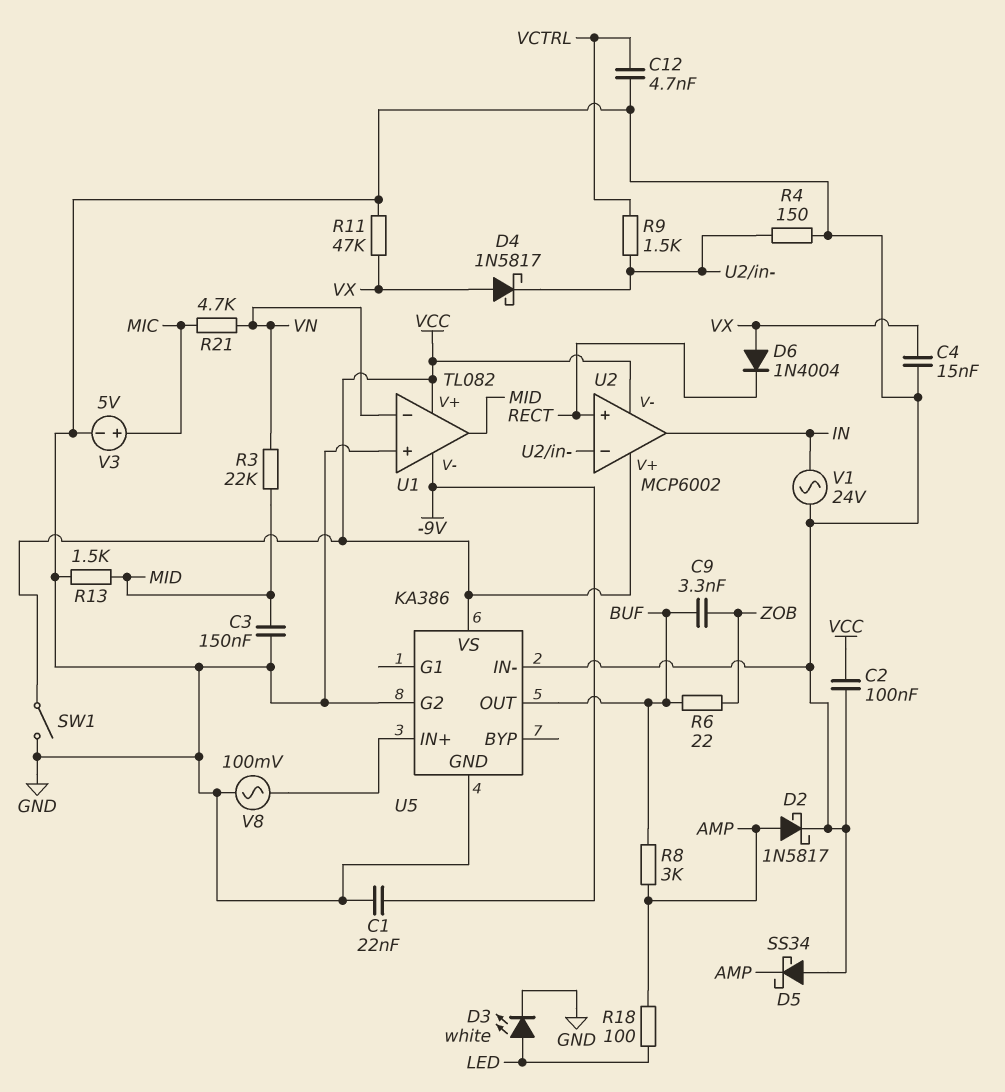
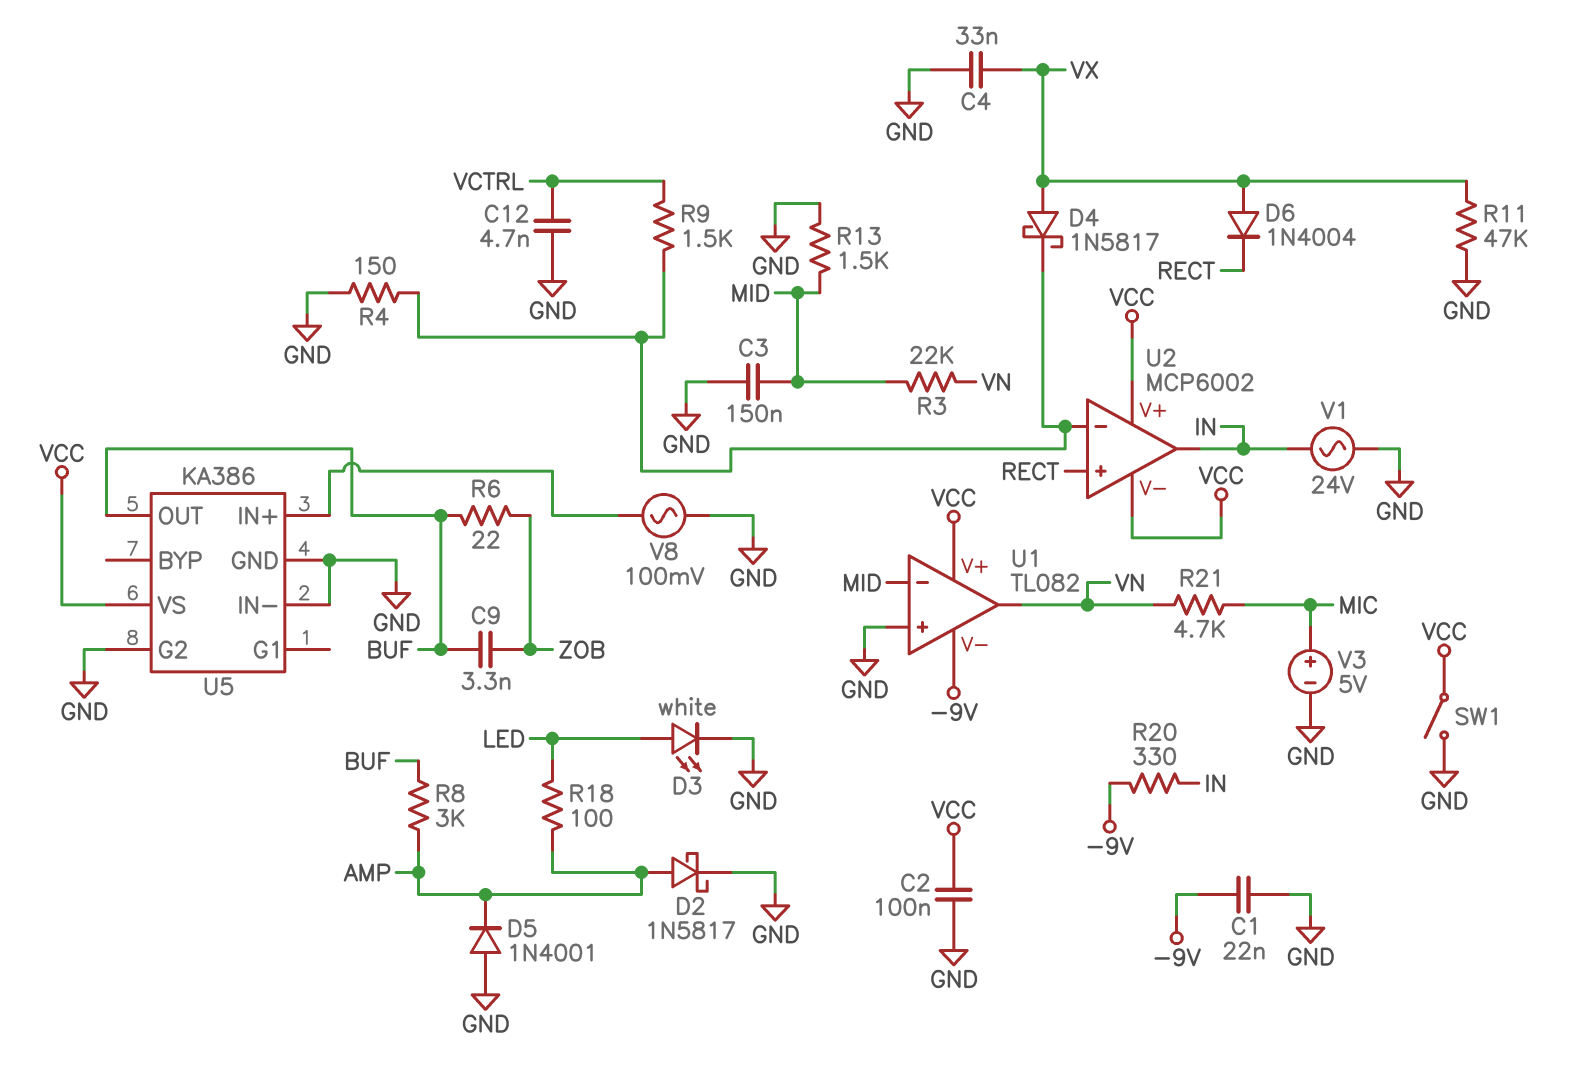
C4: 15nF (GND, VX) -> 33nF (GND, VX)
D5: schottky SS34 (A GND, K AMP) -> diode 1N4001 (A GND, K AMP)
R20: none -> 330 (-9V, IN)
U1 pin in-: VN -> MID
U1 pin out: MID -> VN

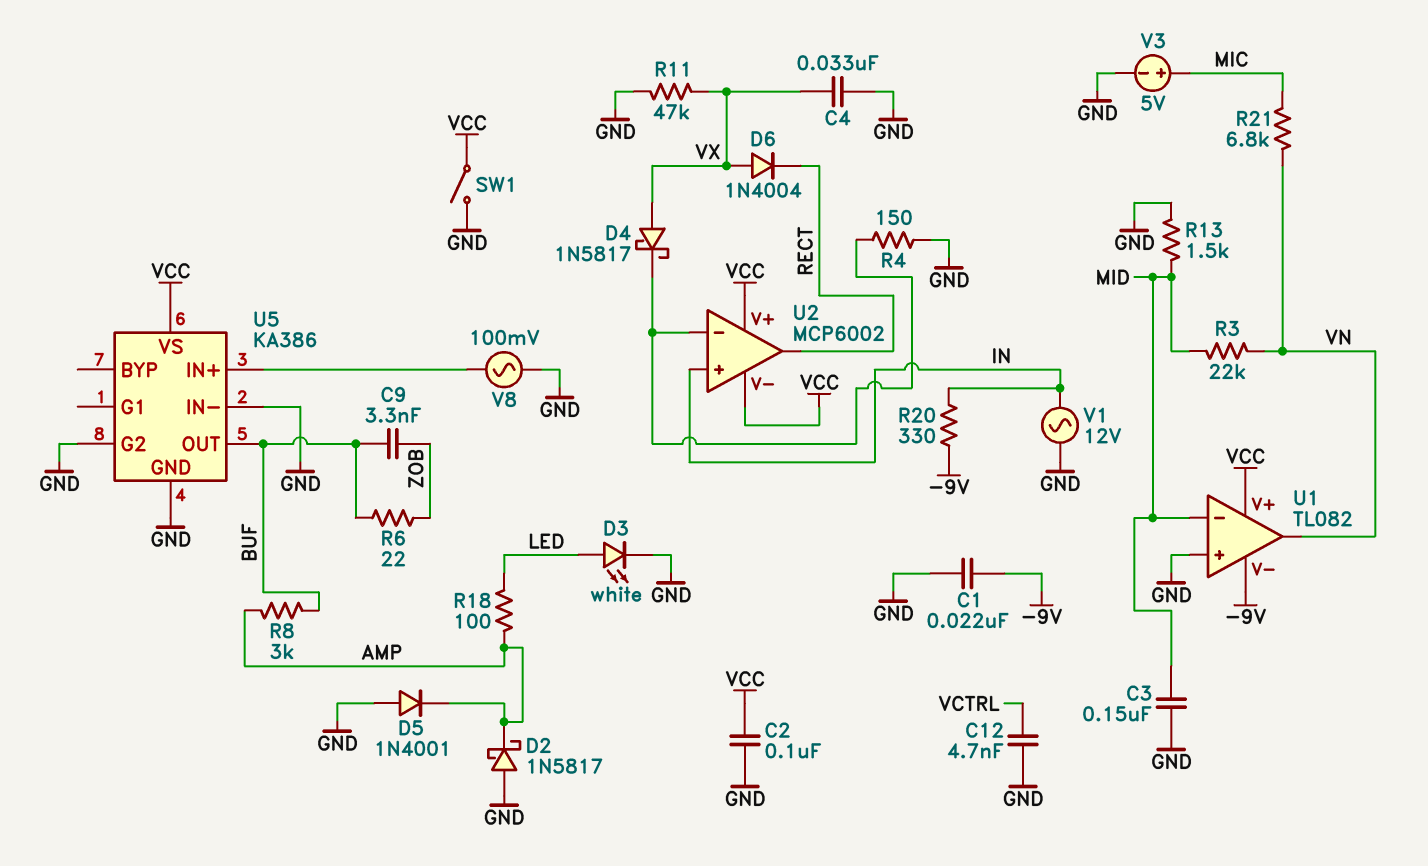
D2: schottky 1N5817 (A AMP, K GND) -> schottky 1N5817 (A GND, K AMP)
R9: 1.5k (U2/in-, VCTRL) -> none
R21: 4.7k (MIC, VN) -> 6.8k (MIC, VN)
U2 pin in+: RECT -> IN
U2 pin out: IN -> RECT
V1: AC 24V (GND, IN) -> AC 12V (GND, IN)

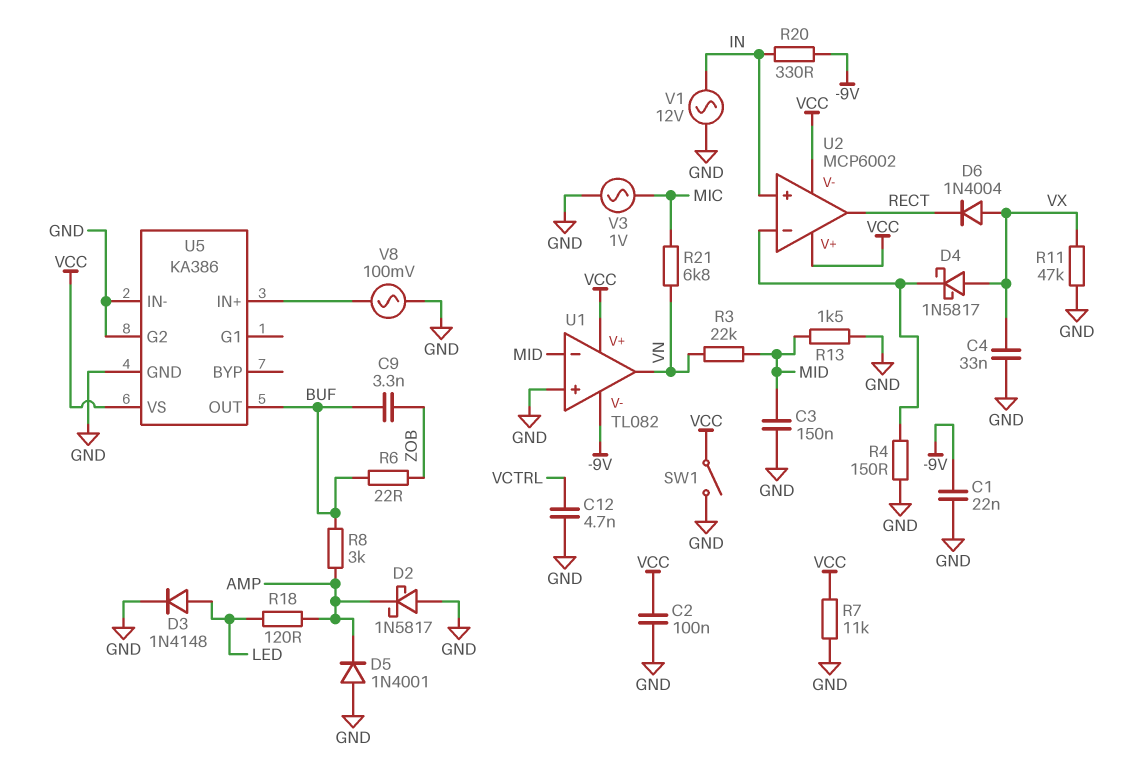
D3: LED white (A LED, K GND) -> diode 1N4148 (A LED, K GND)
R7: none -> 11k (GND, VCC)
R18: 100 (AMP, LED) -> 120 (AMP, LED)
V3: 5V (plus MIC, minus GND) -> AC 1V (GND, MIC)

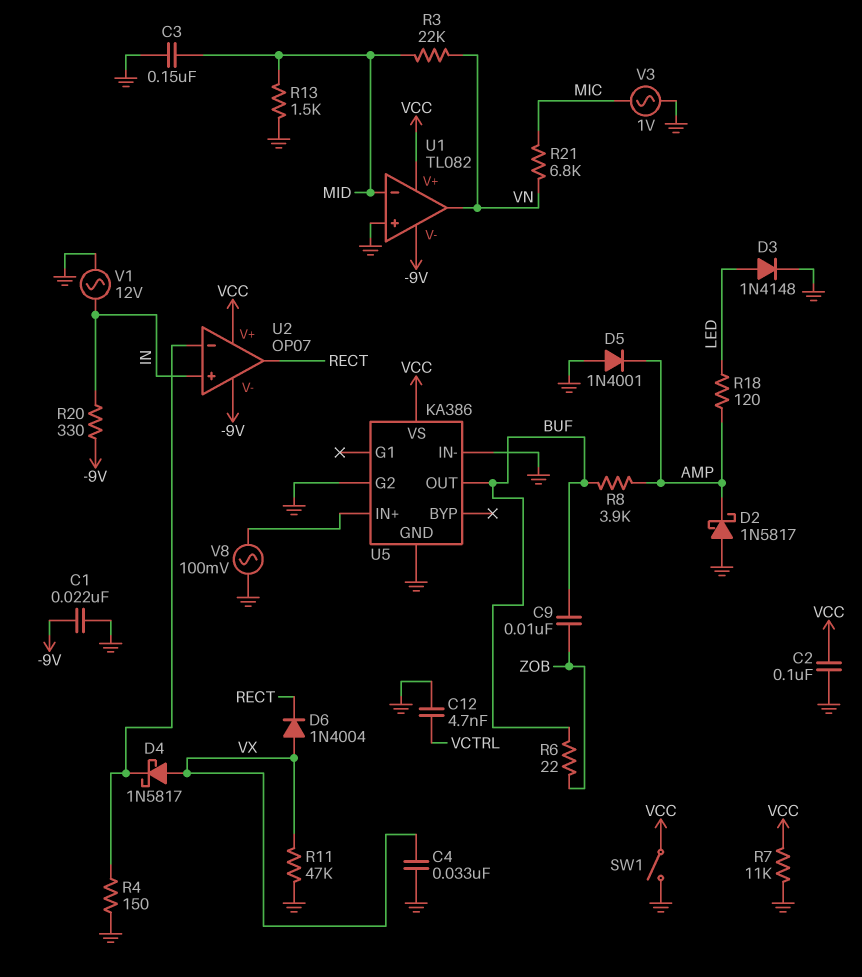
C9: 3.3nF (BUF, ZOB) -> 10nF (BUF, ZOB)
R8: 3k (AMP, BUF) -> 3.9k (AMP, BUF)
U2: MCP6002 -> OP07
U2 pin V-: VCC -> -9V

